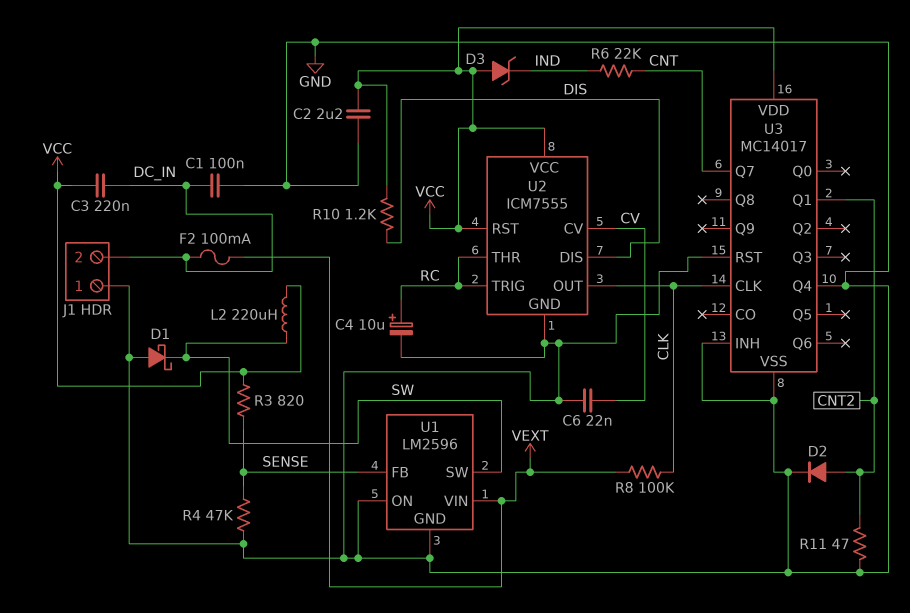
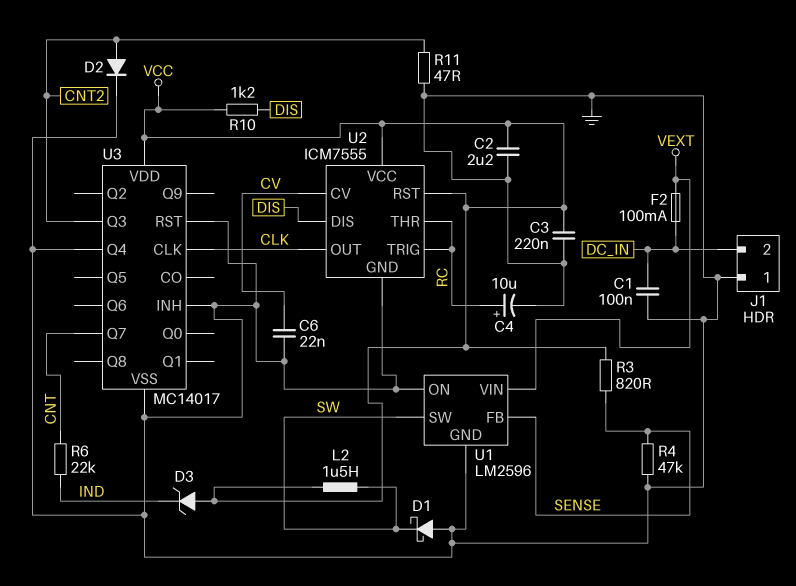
C3: 220nF (DC_IN, VCC) -> 220nF (GND, VCC)
L2: 220uH (SW, VCC) -> 1.5uH (SW, VCC)
R8: 100k (CLK, VEXT) -> none
U3 pin Q1: CNT2 -> none
U3 pin Q3: none -> CNT2

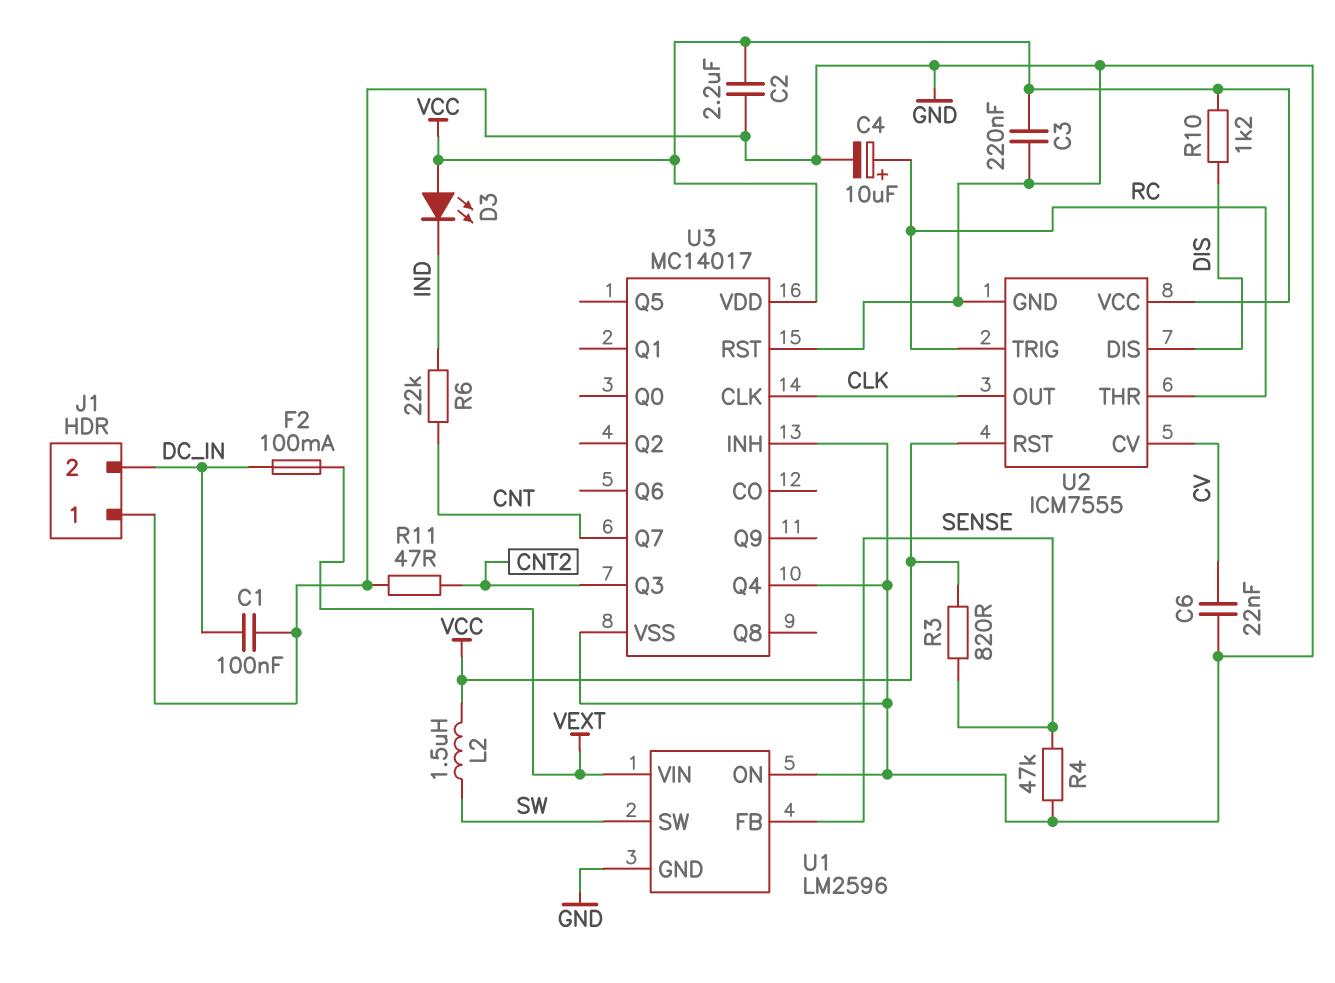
D1: schottky (A GND, K SW) -> none
D2: diode (A CNT2, K GND) -> none
D3: zener (A VCC, K IND) -> LED (A VCC, K IND)

